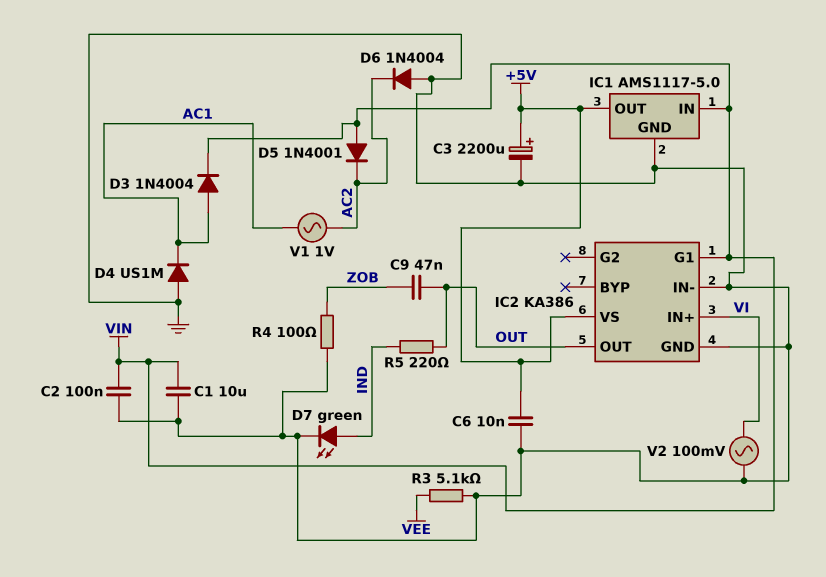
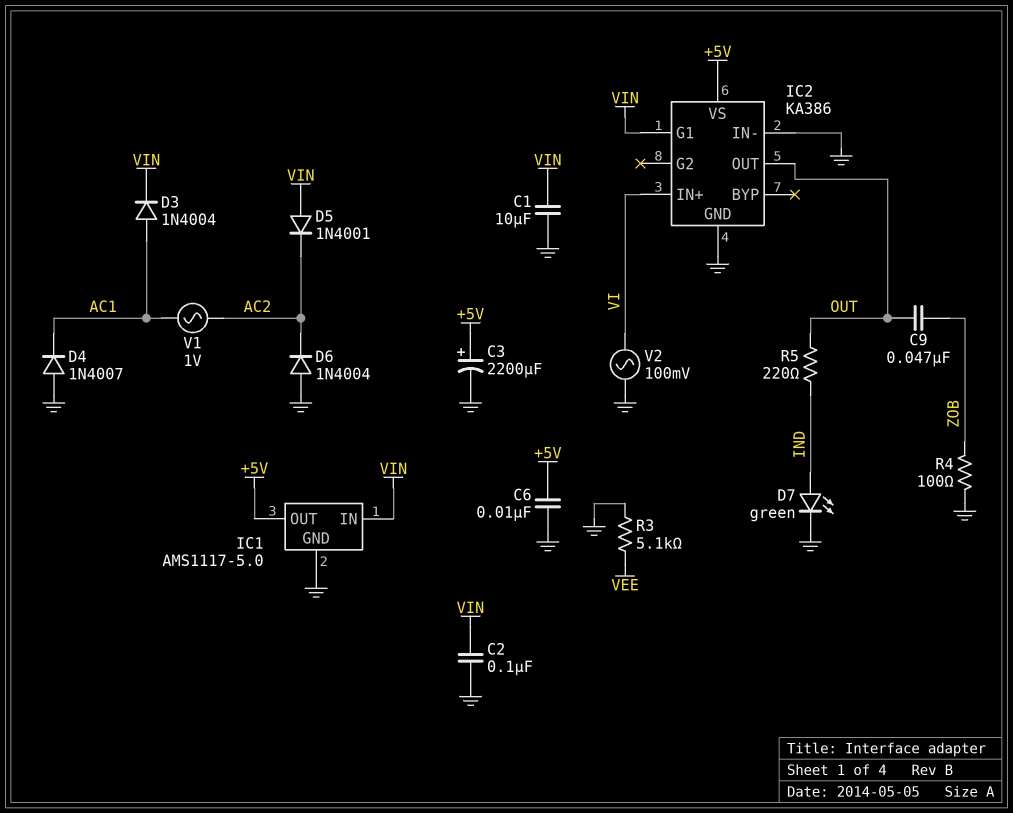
D4: diode US1M (A GND, K AC1) -> diode 1N4007 (A GND, K AC1)

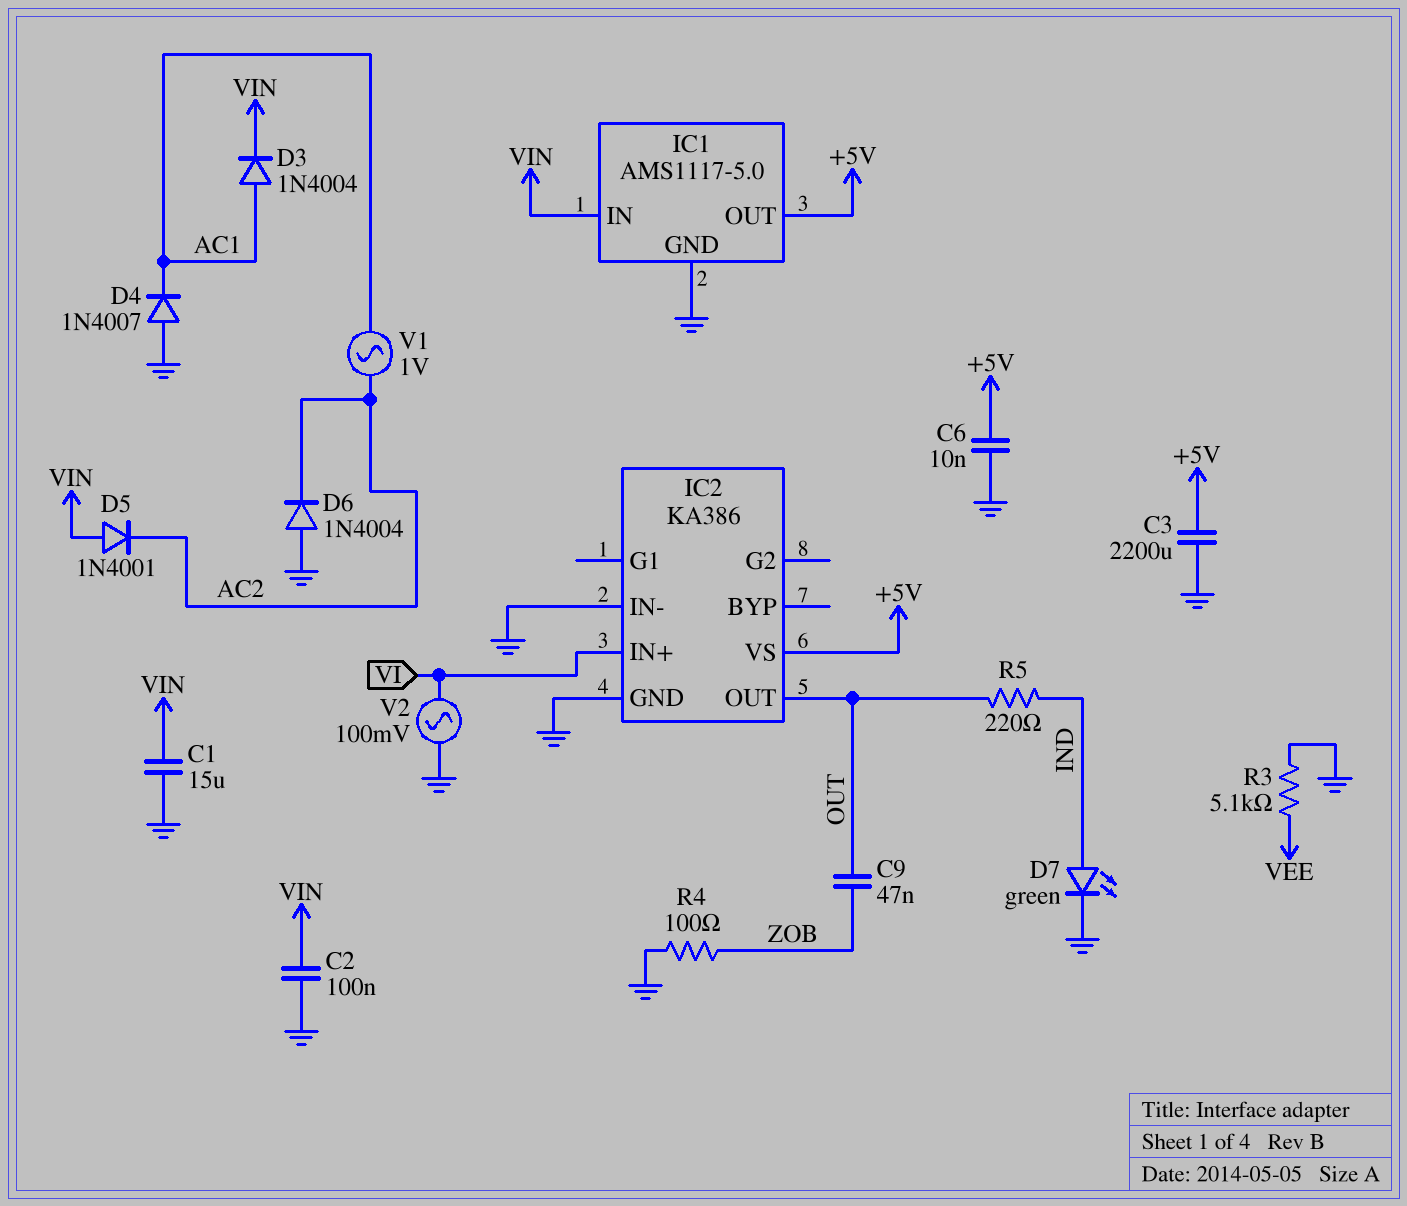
C1: 10uF (GND, VIN) -> 15uF (GND, VIN)
C3: 2200uF (plus +5V, minus GND) -> 2200uF (+5V, GND)
IC2 pin G1: VIN -> none

